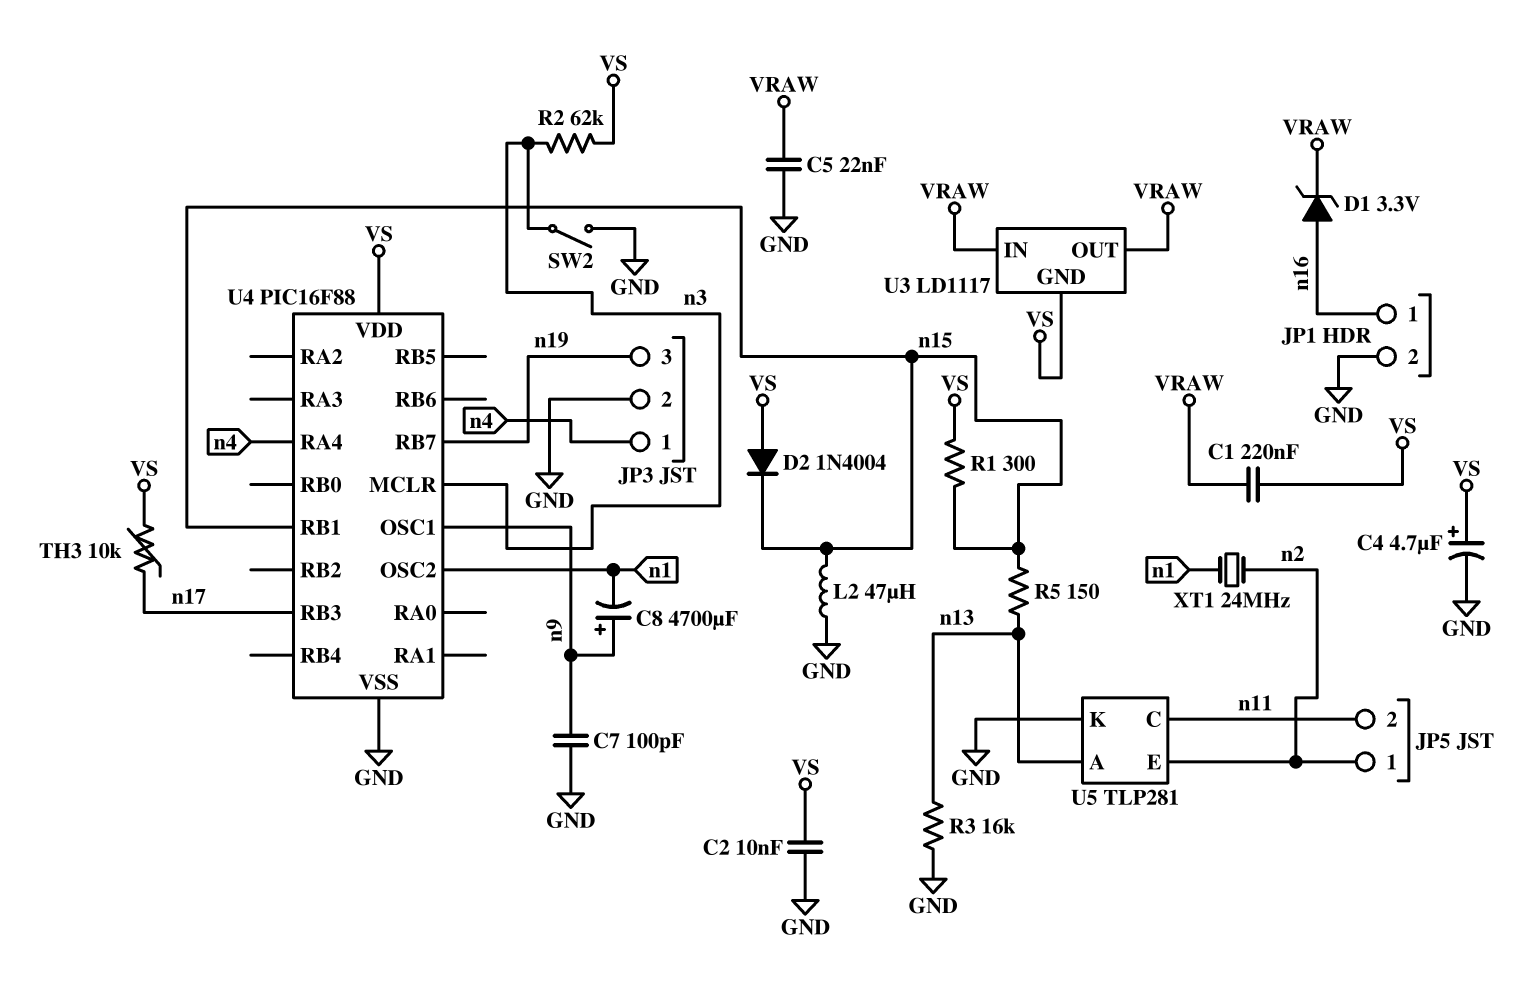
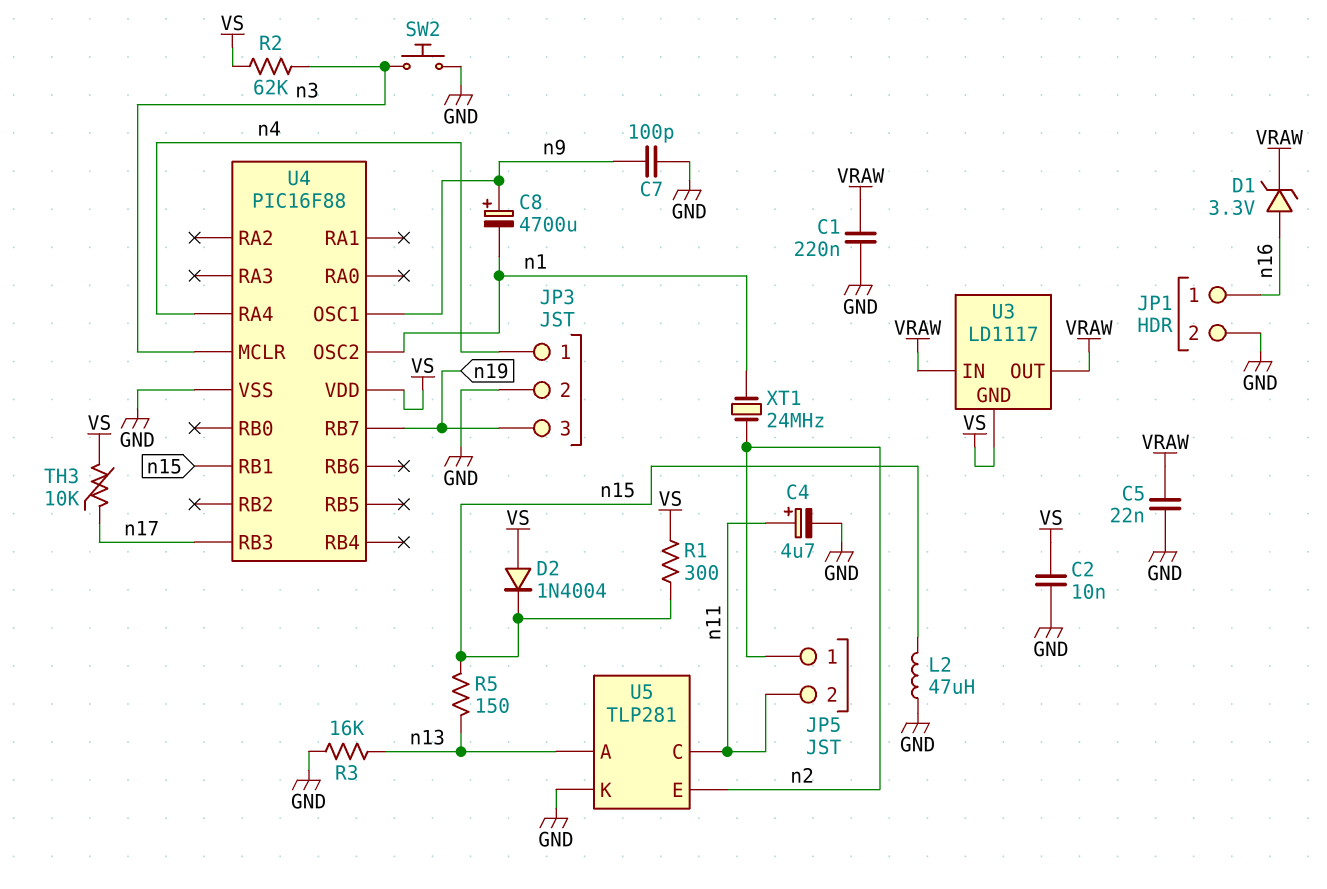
C1: 220nF (VRAW, VS) -> 220nF (GND, VRAW)
C4: 4.7uF (plus VS, minus GND) -> 4.7uF (plus n11, minus GND)
SW2: switch (GND, n3) -> button (GND, n3)

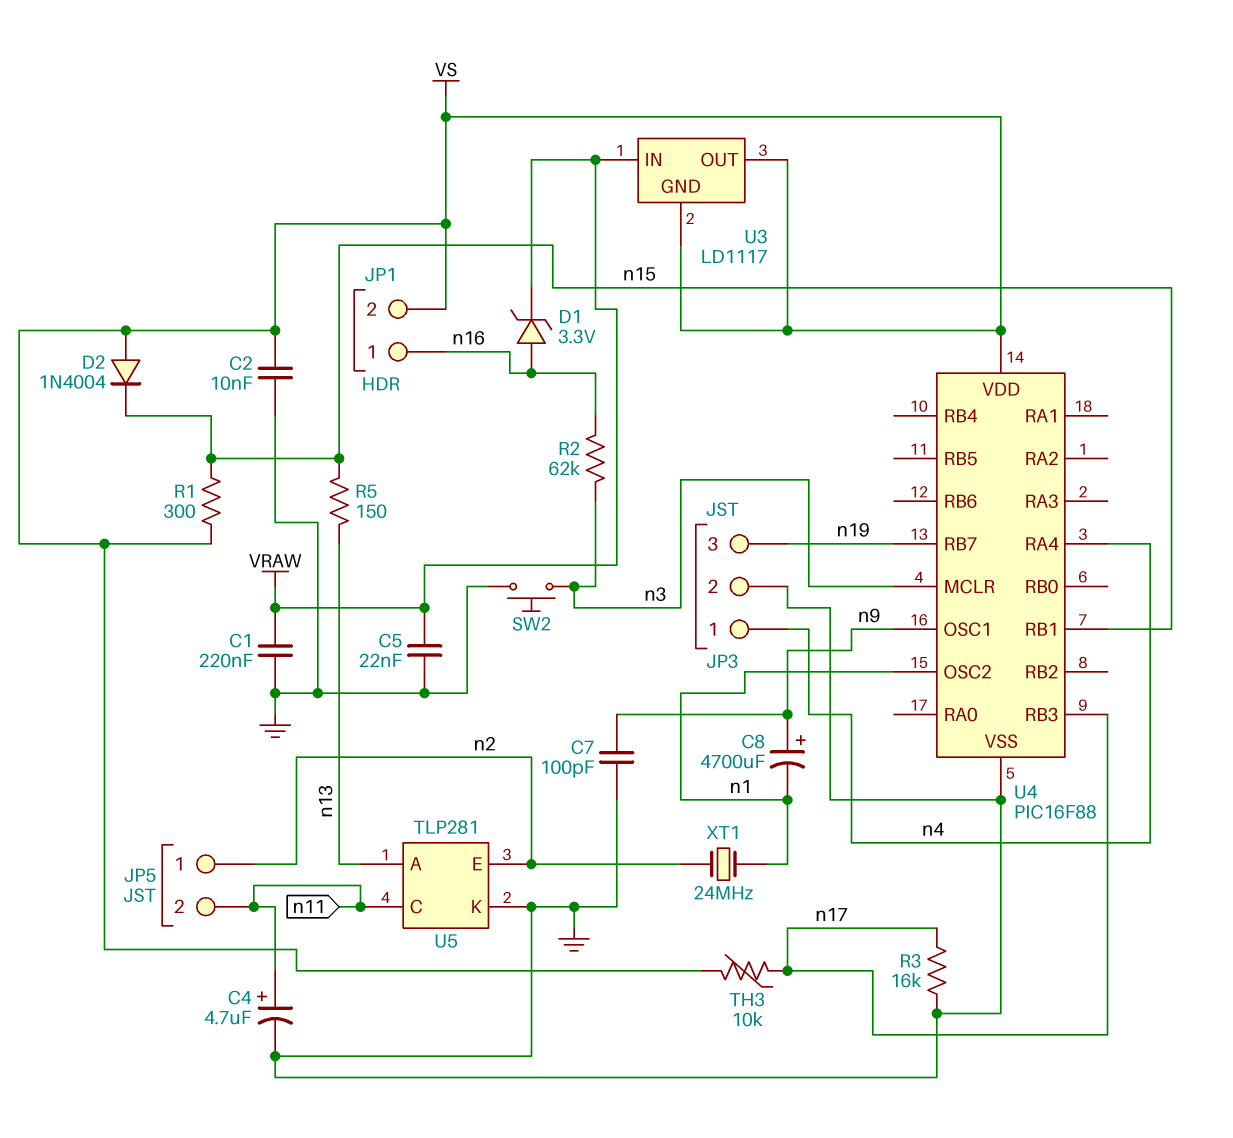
JP1 pin 2: GND -> VS
L2: 47uH (GND, n15) -> none
R2: 62k (VS, n3) -> 62k (n3, n16)
R3: 16k (GND, n13) -> 16k (GND, n17)
U3 pin OUT: VRAW -> VS

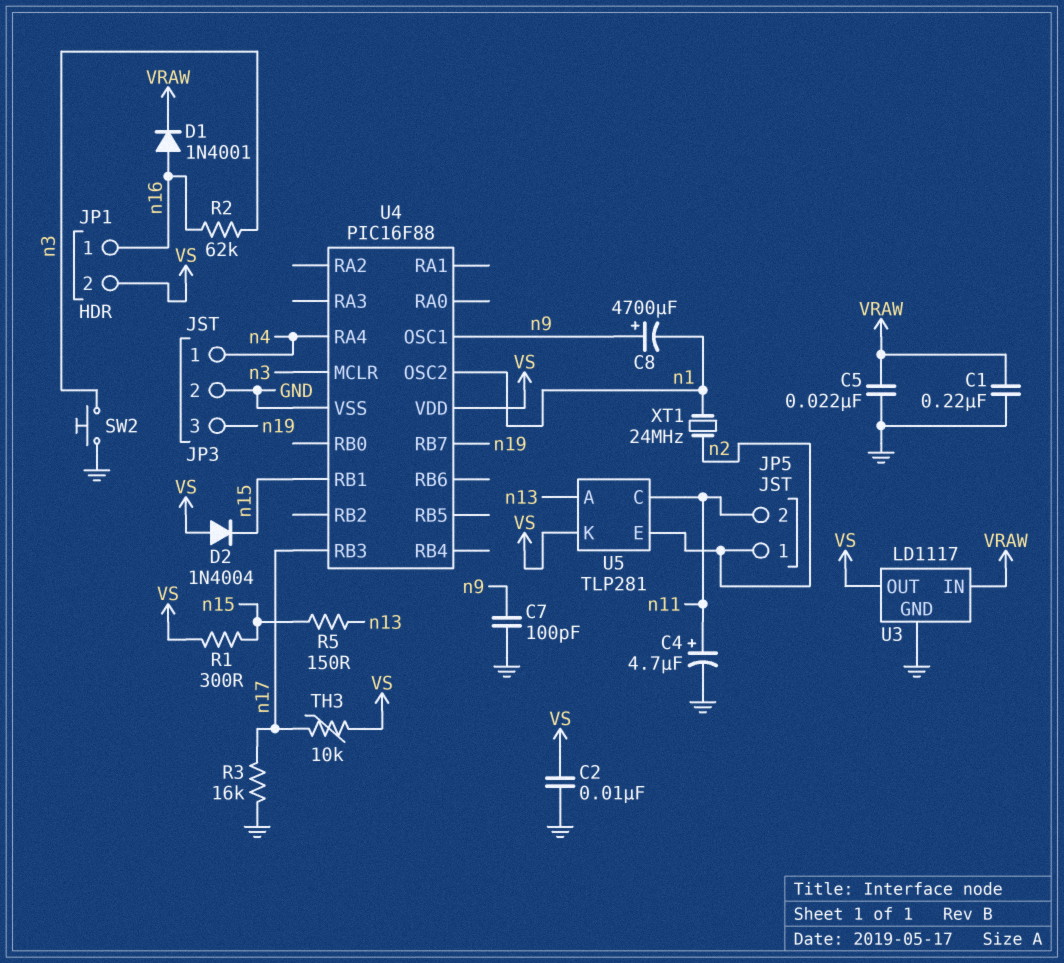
D1: zener 3.3V (A n16, K VRAW) -> diode 1N4001 (A n16, K VRAW)
U3 pin GND: VS -> GND
U5 pin K: GND -> VS

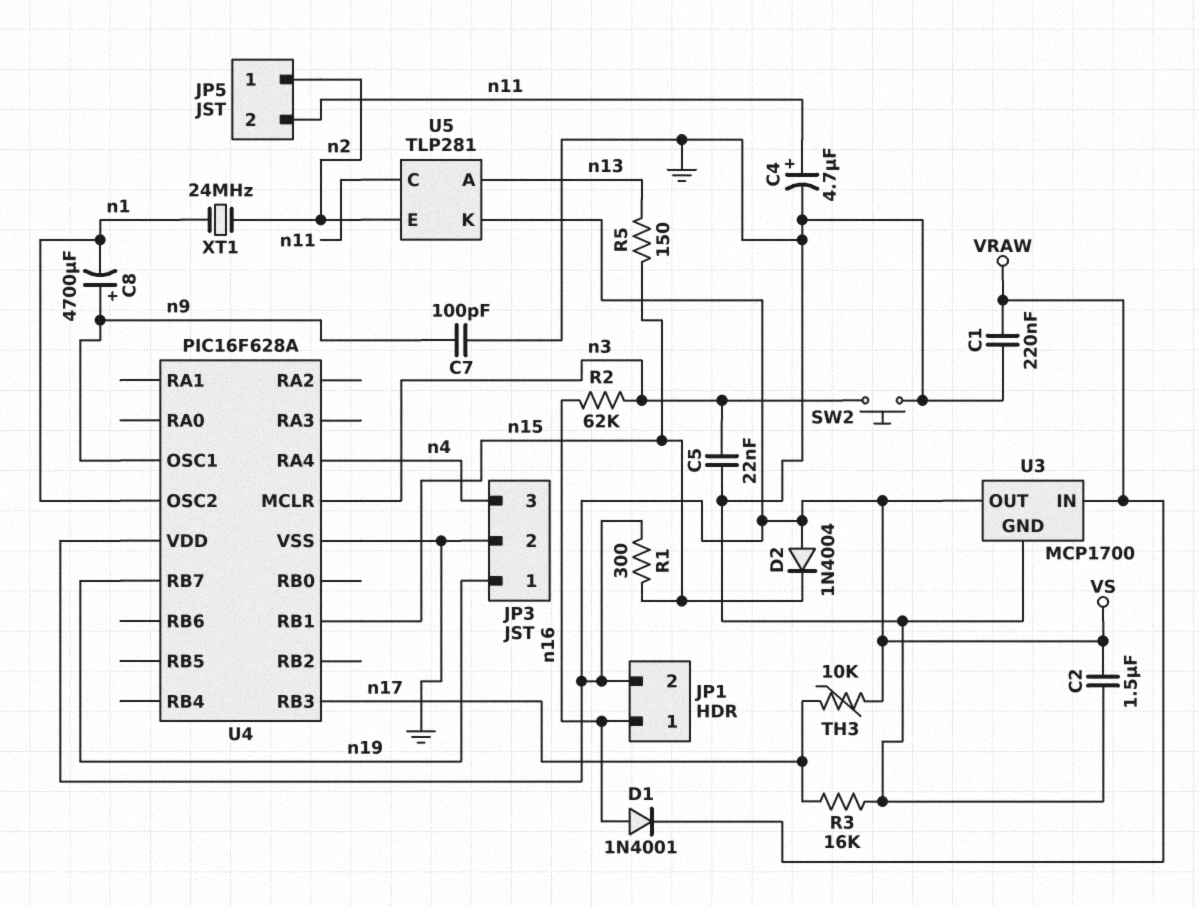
C2: 10nF (GND, VS) -> 1.5uF (GND, VS)
C5: 22nF (GND, VRAW) -> 22nF (GND, n3)
JP3 pin 1: n4 -> n19
JP3 pin 3: n19 -> n4
U3: LD1117 -> MCP1700
U4: PIC16F88 -> PIC16F628A

